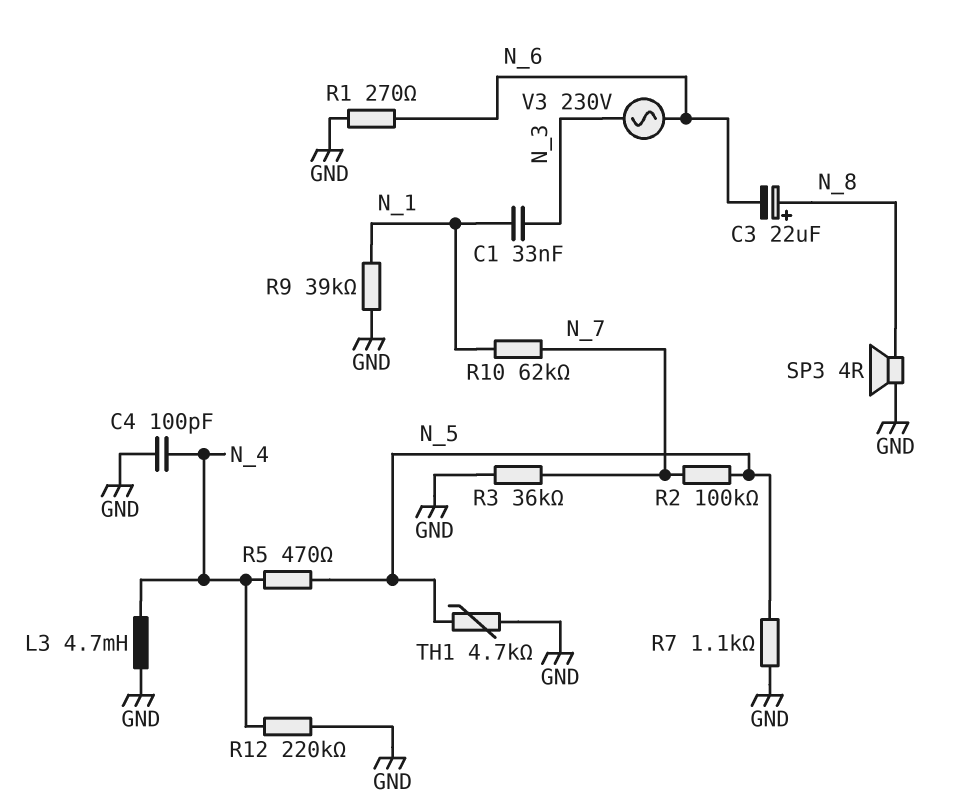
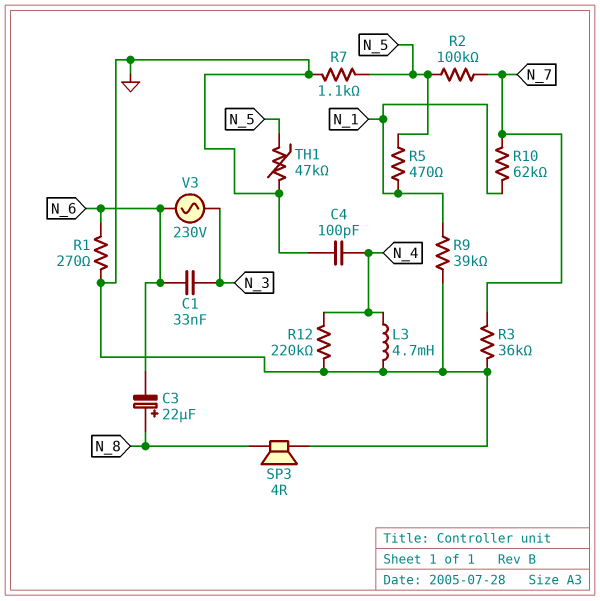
C1: 33nF (N_1, N_3) -> 33nF (N_3, N_6)
R5: 470 (N_4, N_5) -> 470 (N_1, N_5)
TH1: 4.7k (GND, N_5) -> 47k (GND, N_5)

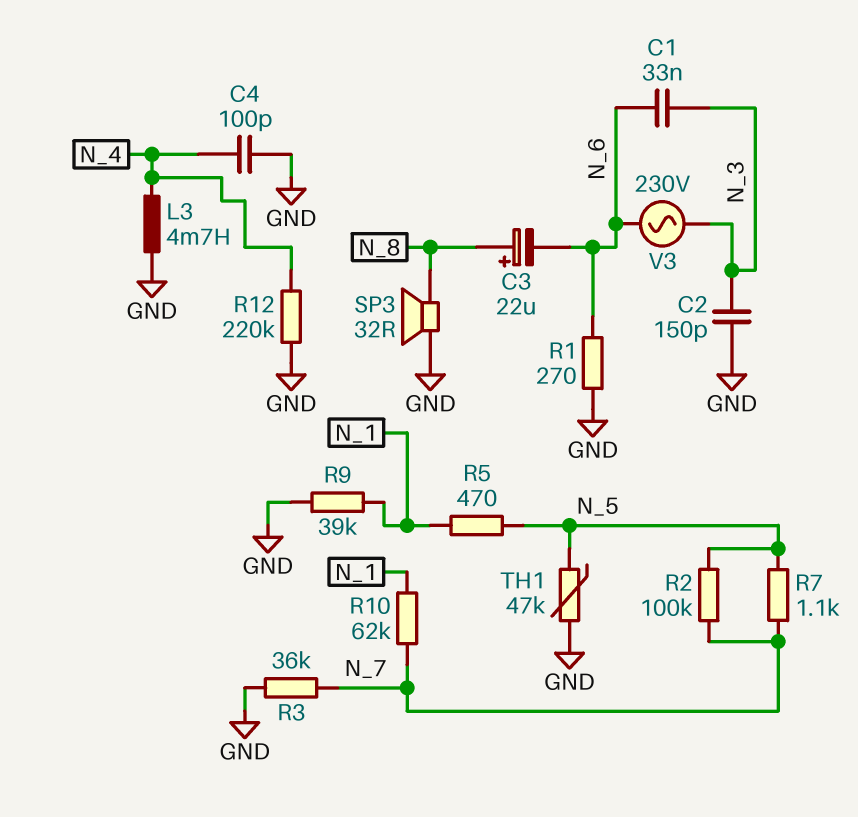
C2: none -> 150pF (GND, N_3)
R7: 1.1k (GND, N_5) -> 1.1k (N_5, N_7)
SP3: speaker 4R (GND, N_8) -> speaker 32R (GND, N_8)

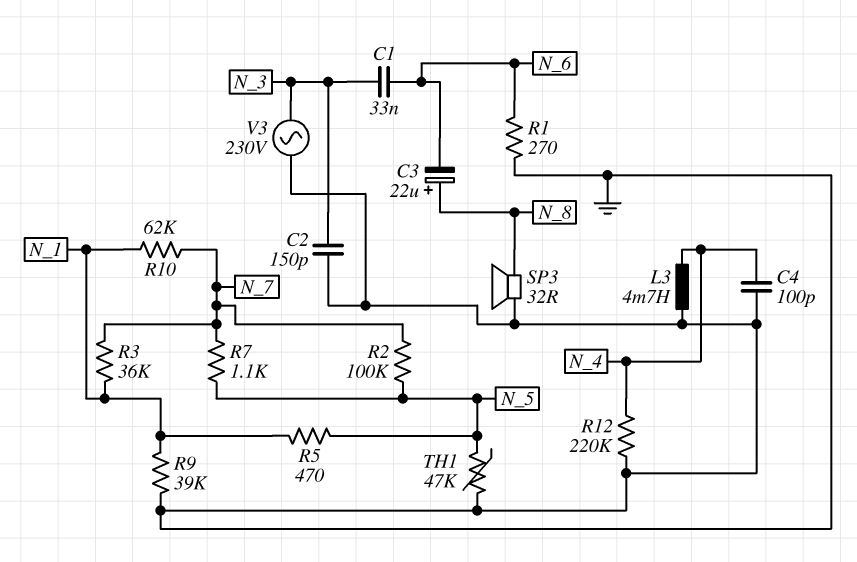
R3: 36k (GND, N_7) -> 36k (N_1, N_7)
V3: AC 230V (N_3, N_6) -> AC 230V (GND, N_3)

